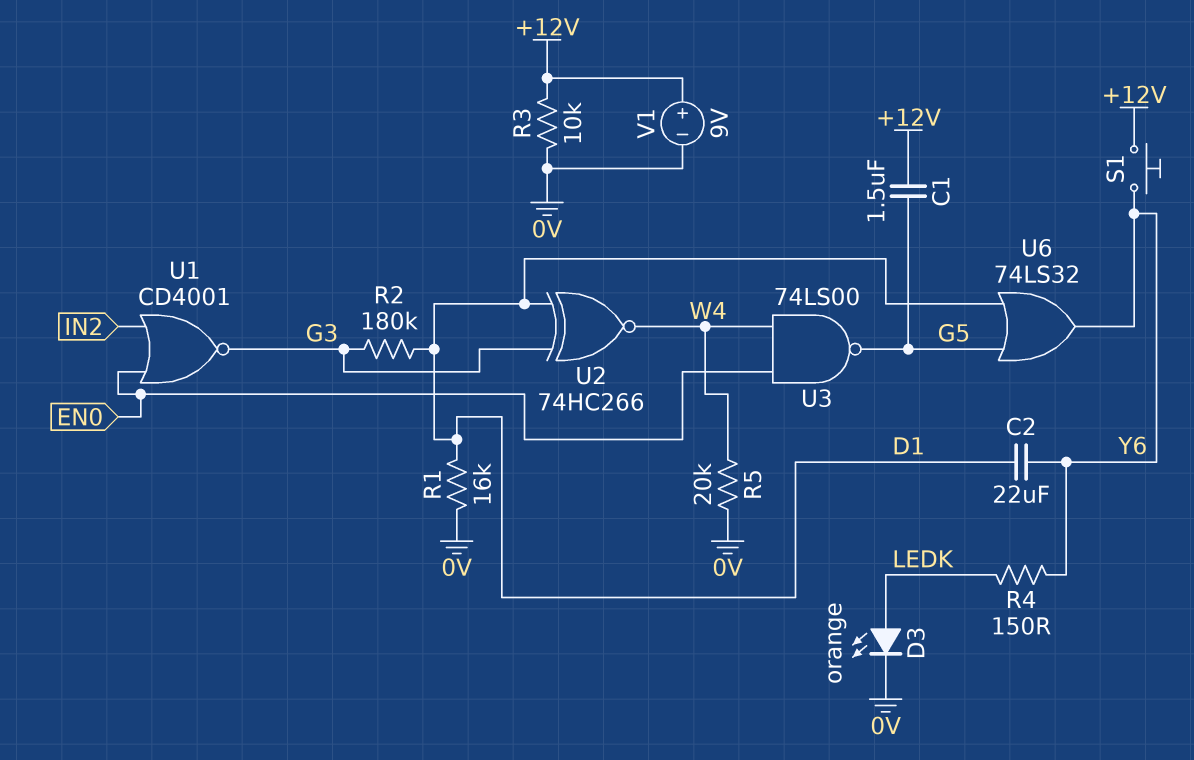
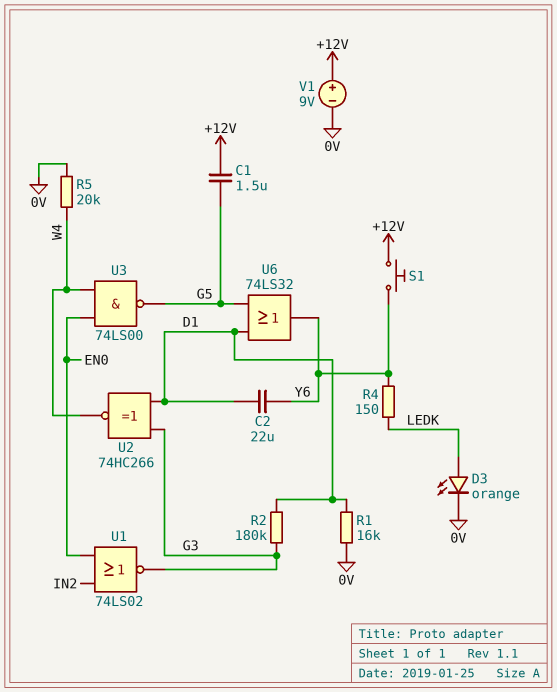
R3: 10k (+12V, 0V) -> none
U1: NOR CD4001 (in EN0, in IN2, out G3) -> NOR 74LS02 (in EN0, in IN2, out G3)

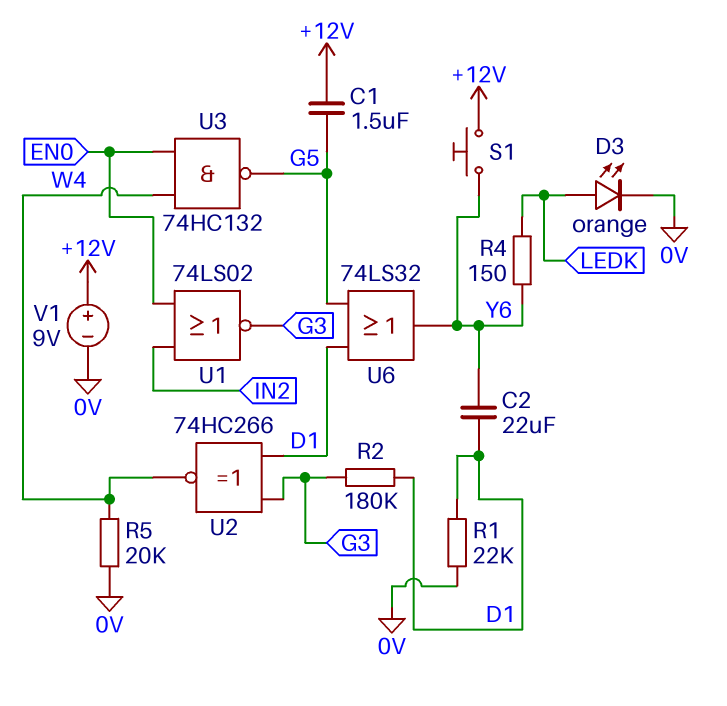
R1: 16k (0V, D1) -> 22k (0V, D1)
U3: NAND 74LS00 (in EN0, in W4, out G5) -> NAND 74HC132 (in EN0, in W4, out G5)

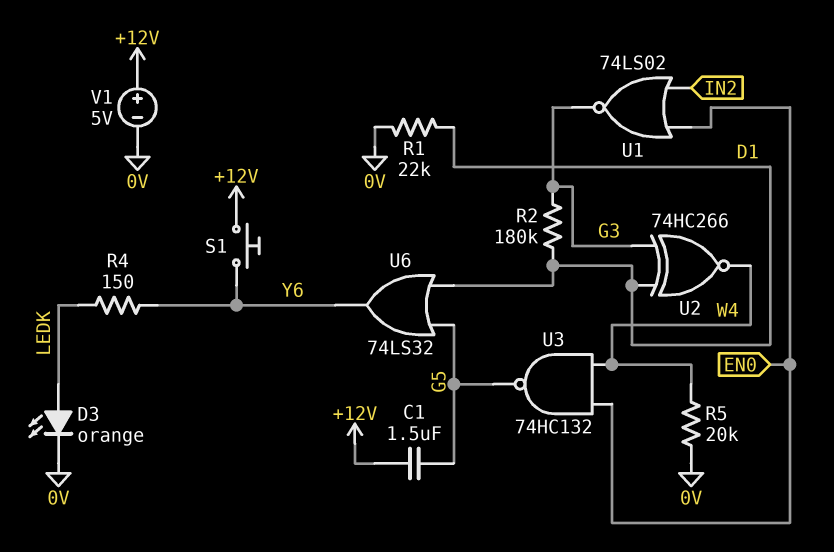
C2: 22uF (D1, Y6) -> none
V1: 9V (plus +12V, minus 0V) -> 5V (plus +12V, minus 0V)

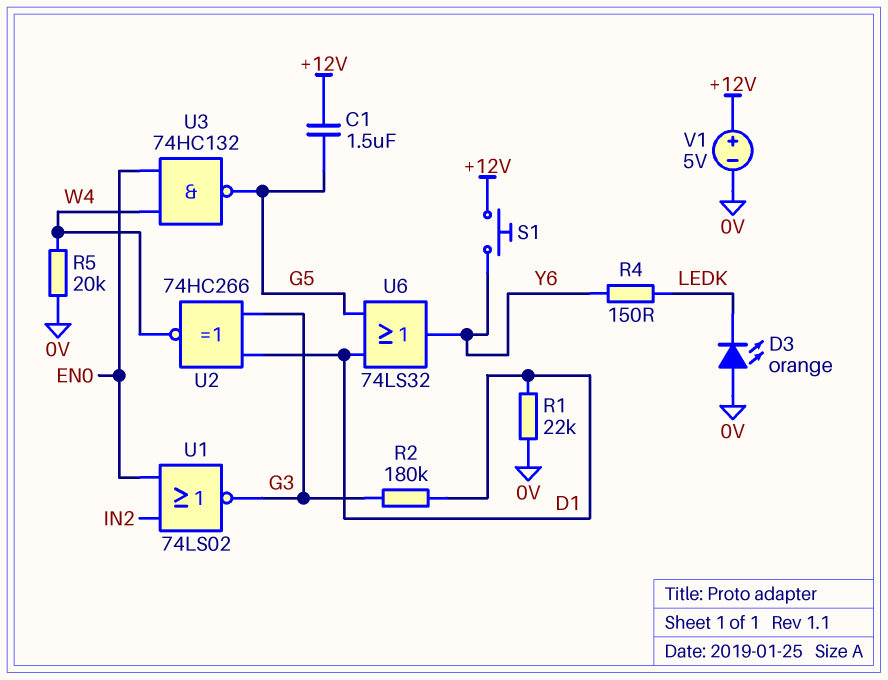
D3: LED orange (A LEDK, K 0V) -> LED orange (A 0V, K LEDK)

